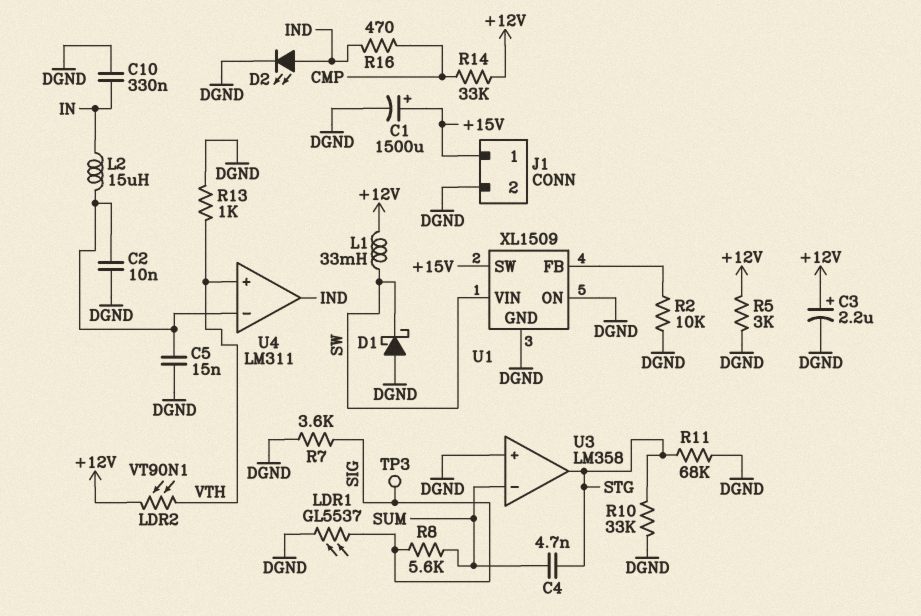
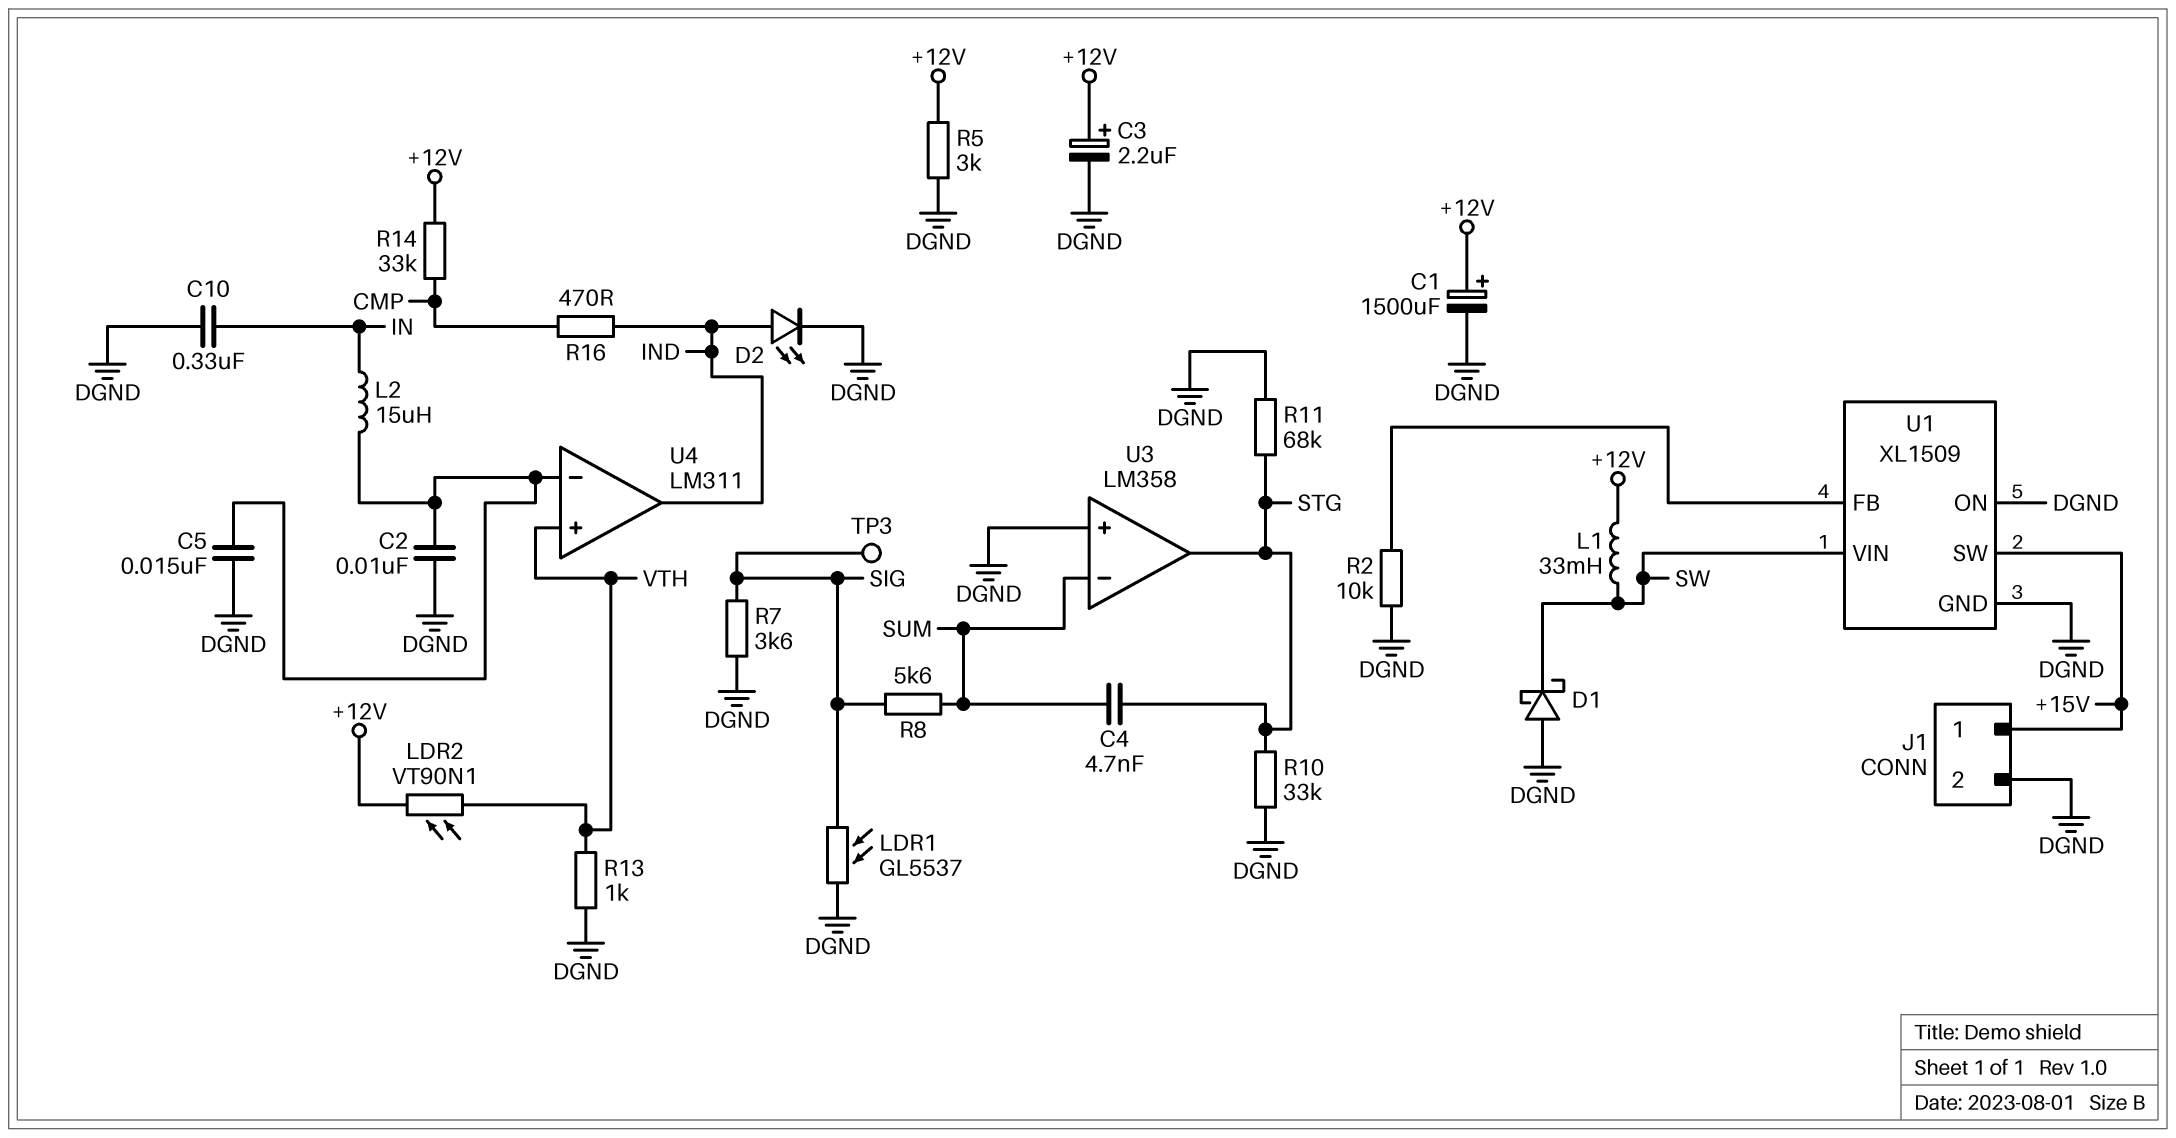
C1: 1500uF (plus +15V, minus DGND) -> 1500uF (plus +12V, minus DGND)

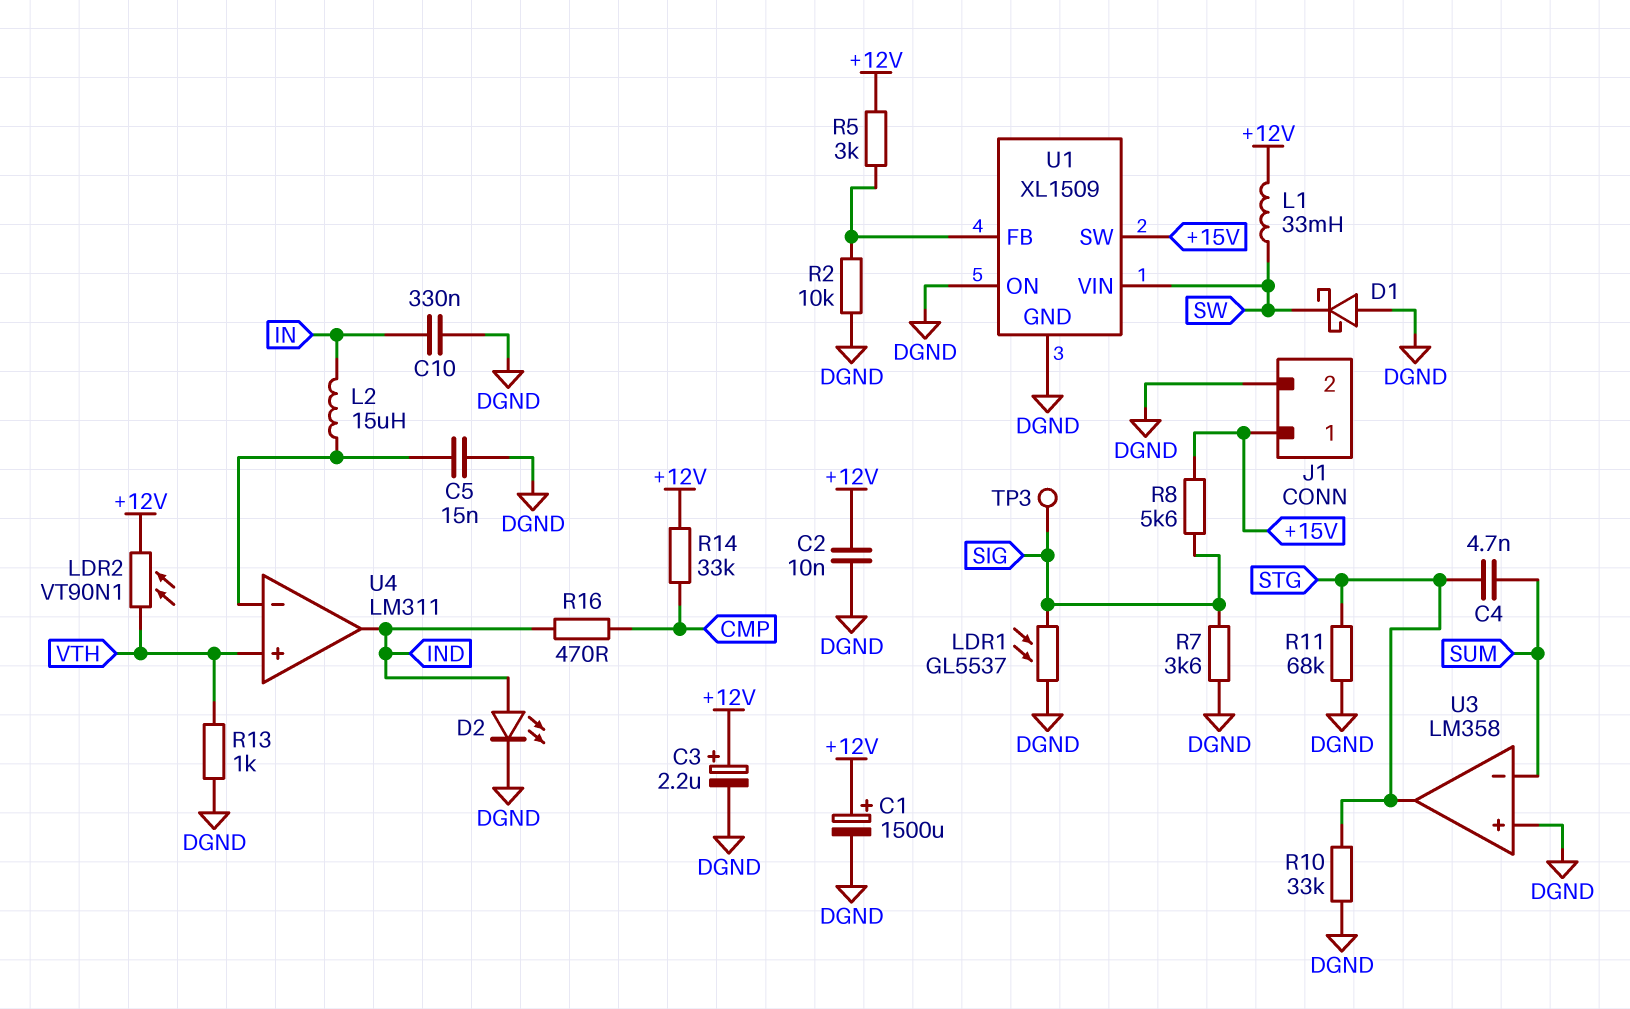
C2: 10nF (DGND, U4/in-) -> 10nF (+12V, DGND)
R5: 3k (+12V, DGND) -> 3k (+12V, U1/FB)
R8: 5.6k (SIG, SUM) -> 5.6k (+15V, SIG)

